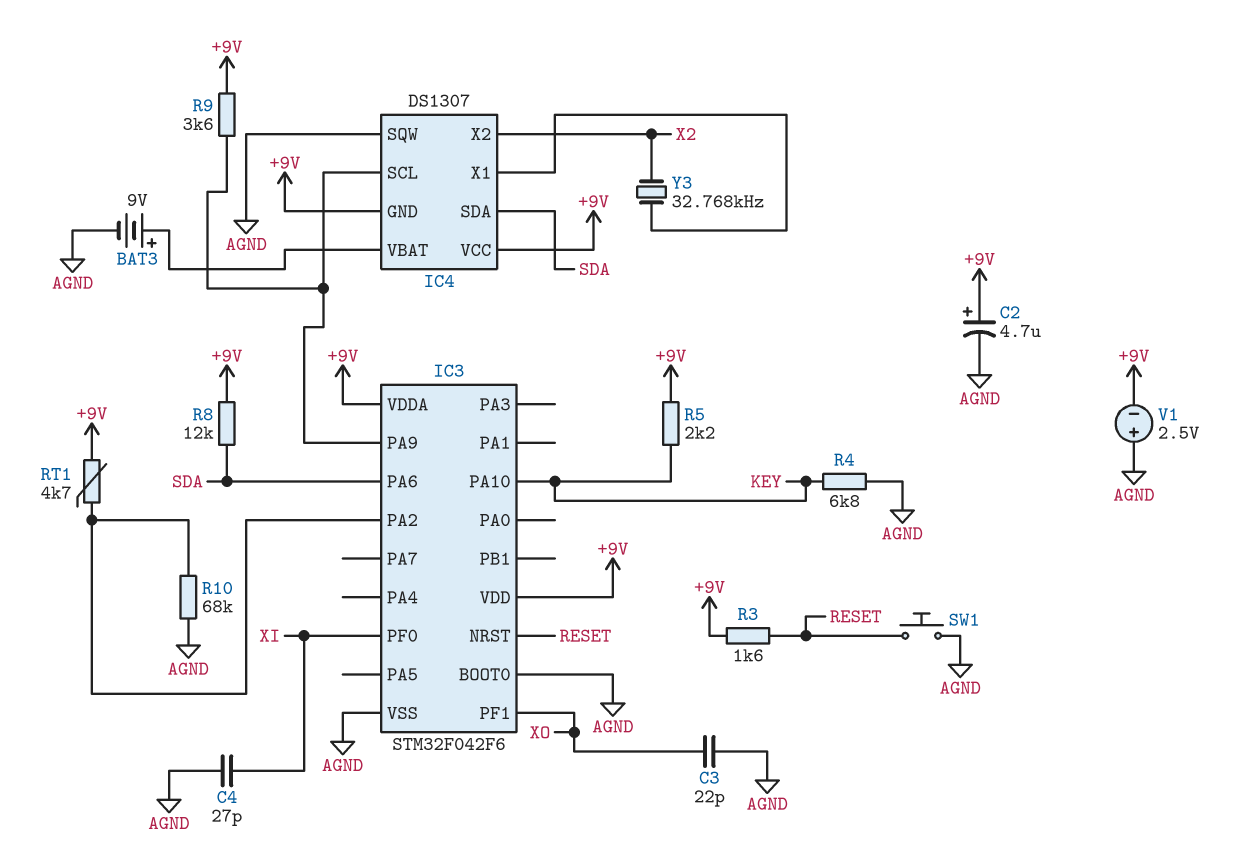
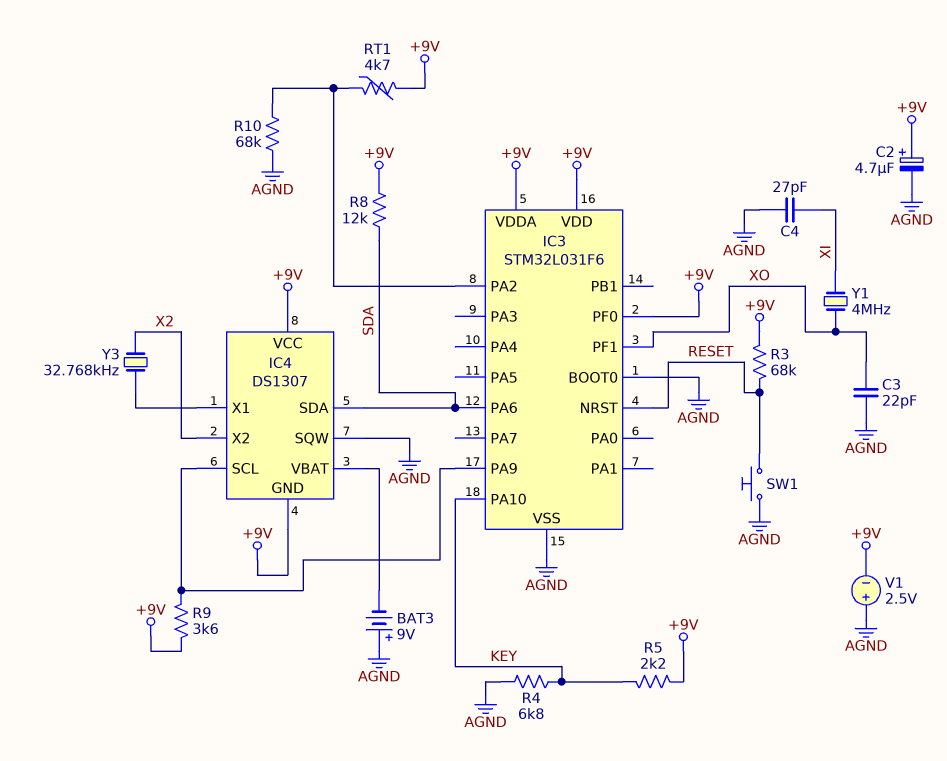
BAT3: 9V (plus IC4/VBAT, minus AGND) -> 9V (plus AGND, minus IC4/VBAT)
IC3: STM32F042F6 -> STM32L031F6
IC3 pin PF0: XI -> +9V
R3: 1.6k (+9V, RESET) -> 68k (+9V, RESET)
Y1: none -> 4MHz (XI, XO)

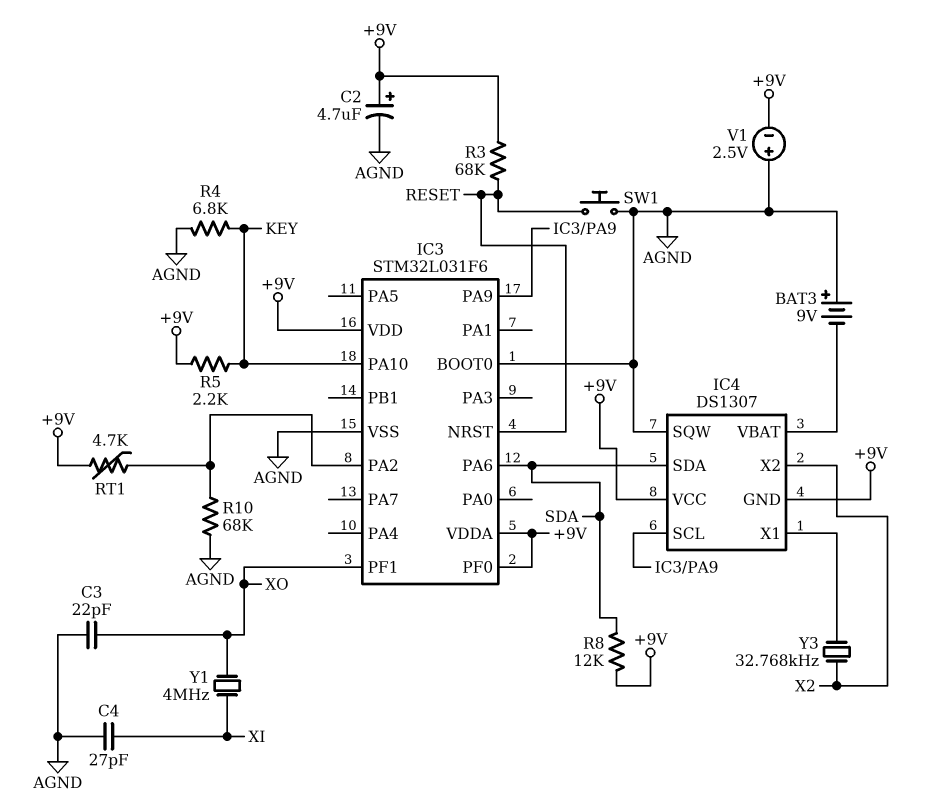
R9: 3.6k (+9V, IC3/PA9) -> none

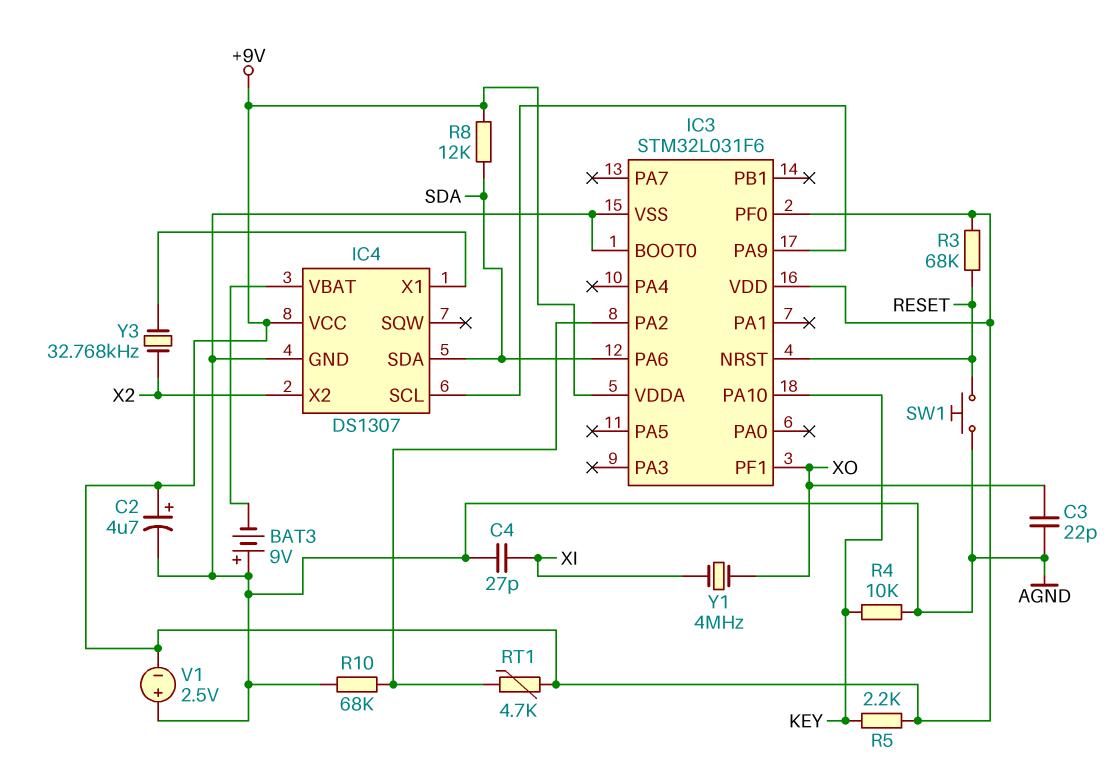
IC4 pin GND: +9V -> AGND
IC4 pin SQW: AGND -> none
R4: 6.8k (AGND, KEY) -> 10k (AGND, KEY)

